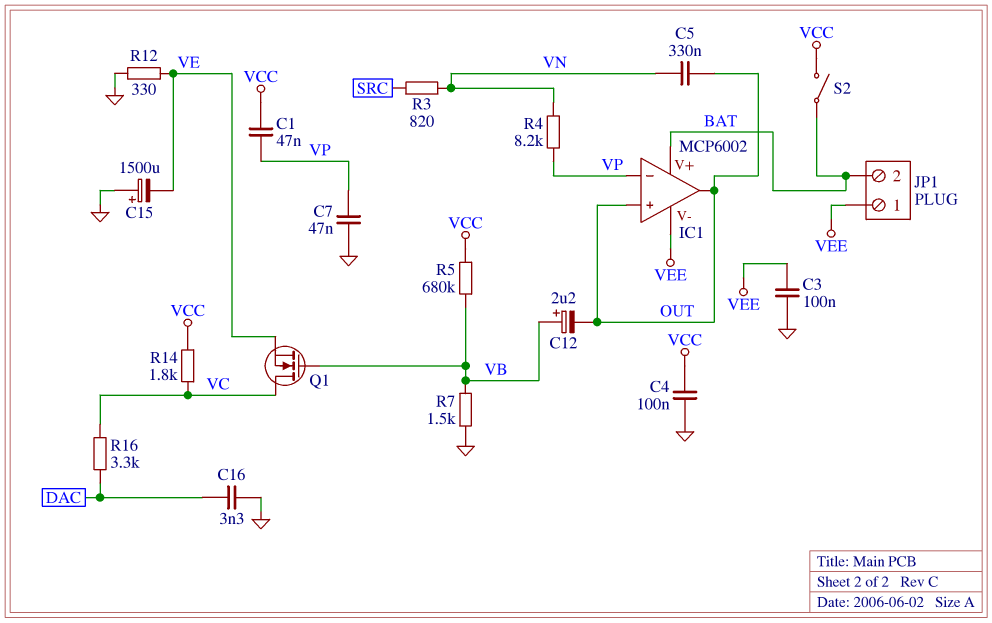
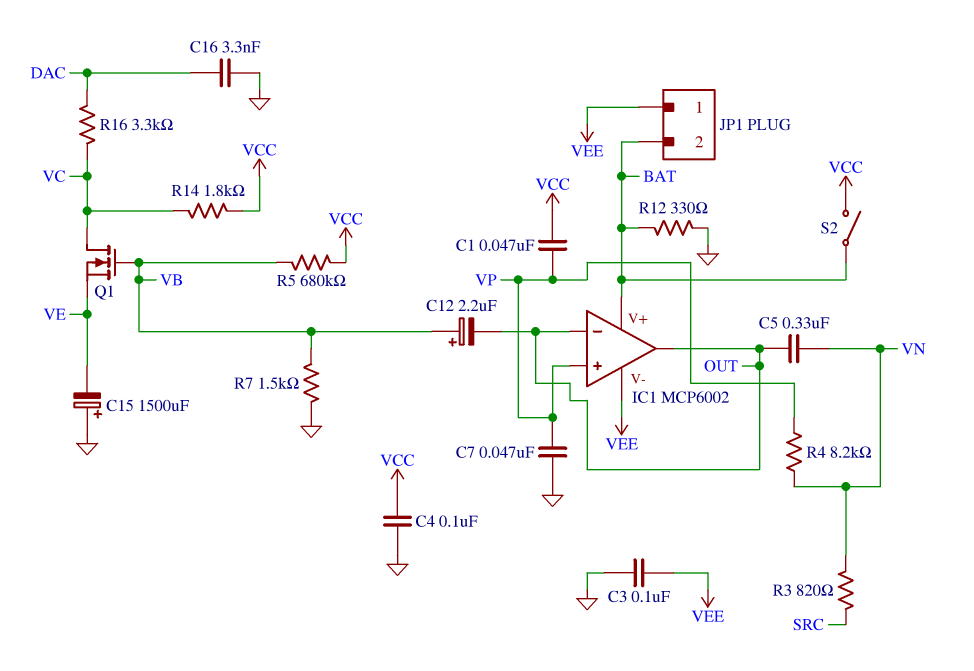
IC1 pin in+: OUT -> VP
IC1 pin in-: VP -> OUT
R12: 330 (GND, VE) -> 330 (BAT, GND)

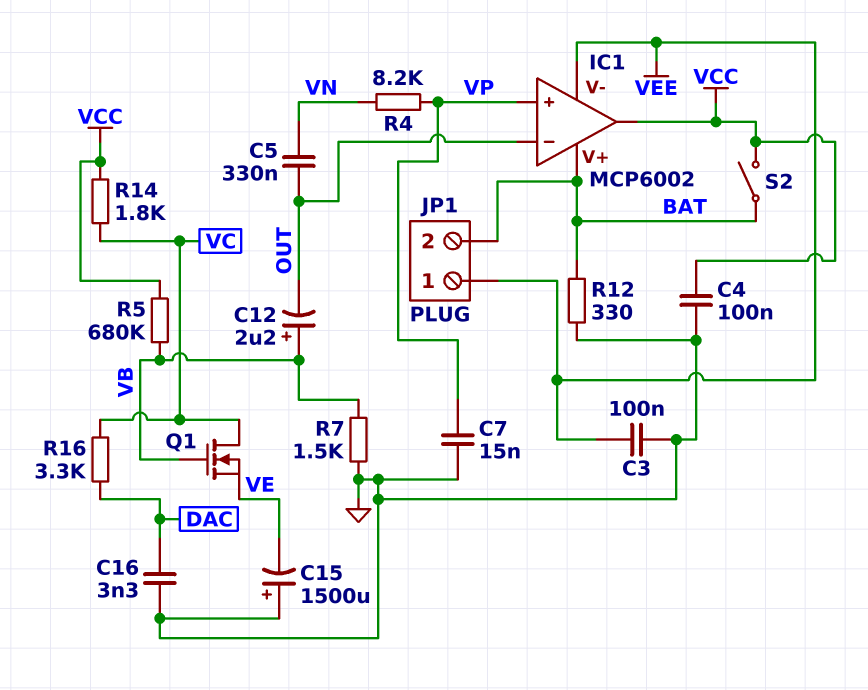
C1: 47nF (VCC, VP) -> none
C7: 47nF (GND, VP) -> 15nF (GND, VP)
IC1 pin out: OUT -> VCC
R3: 820 (SRC, VN) -> none

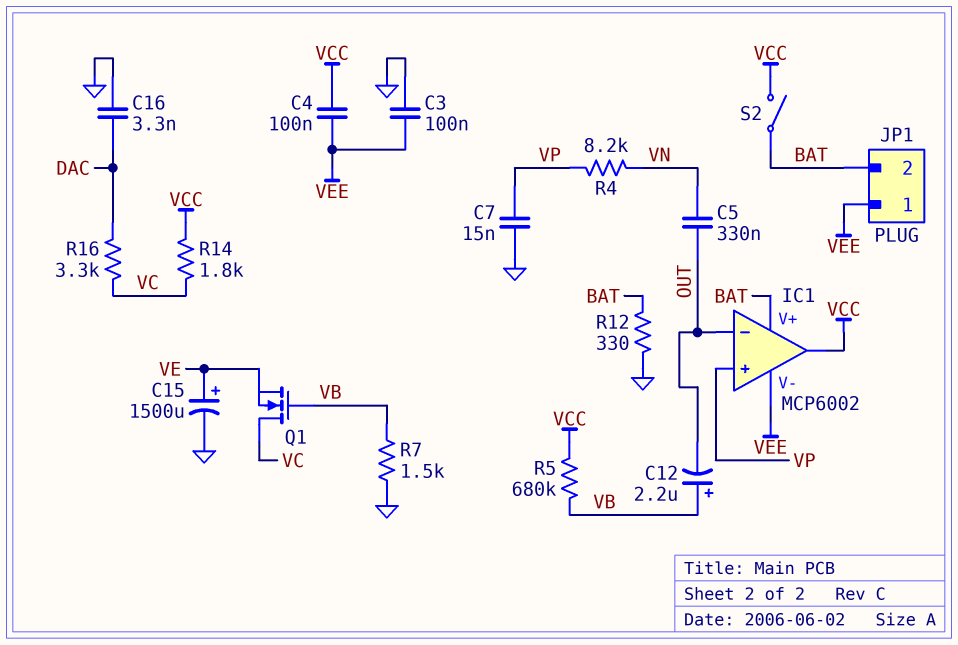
C4: 100nF (GND, VCC) -> 100nF (VCC, VEE)
C15: 1500uF (plus GND, minus VE) -> 1500uF (plus VE, minus GND)

